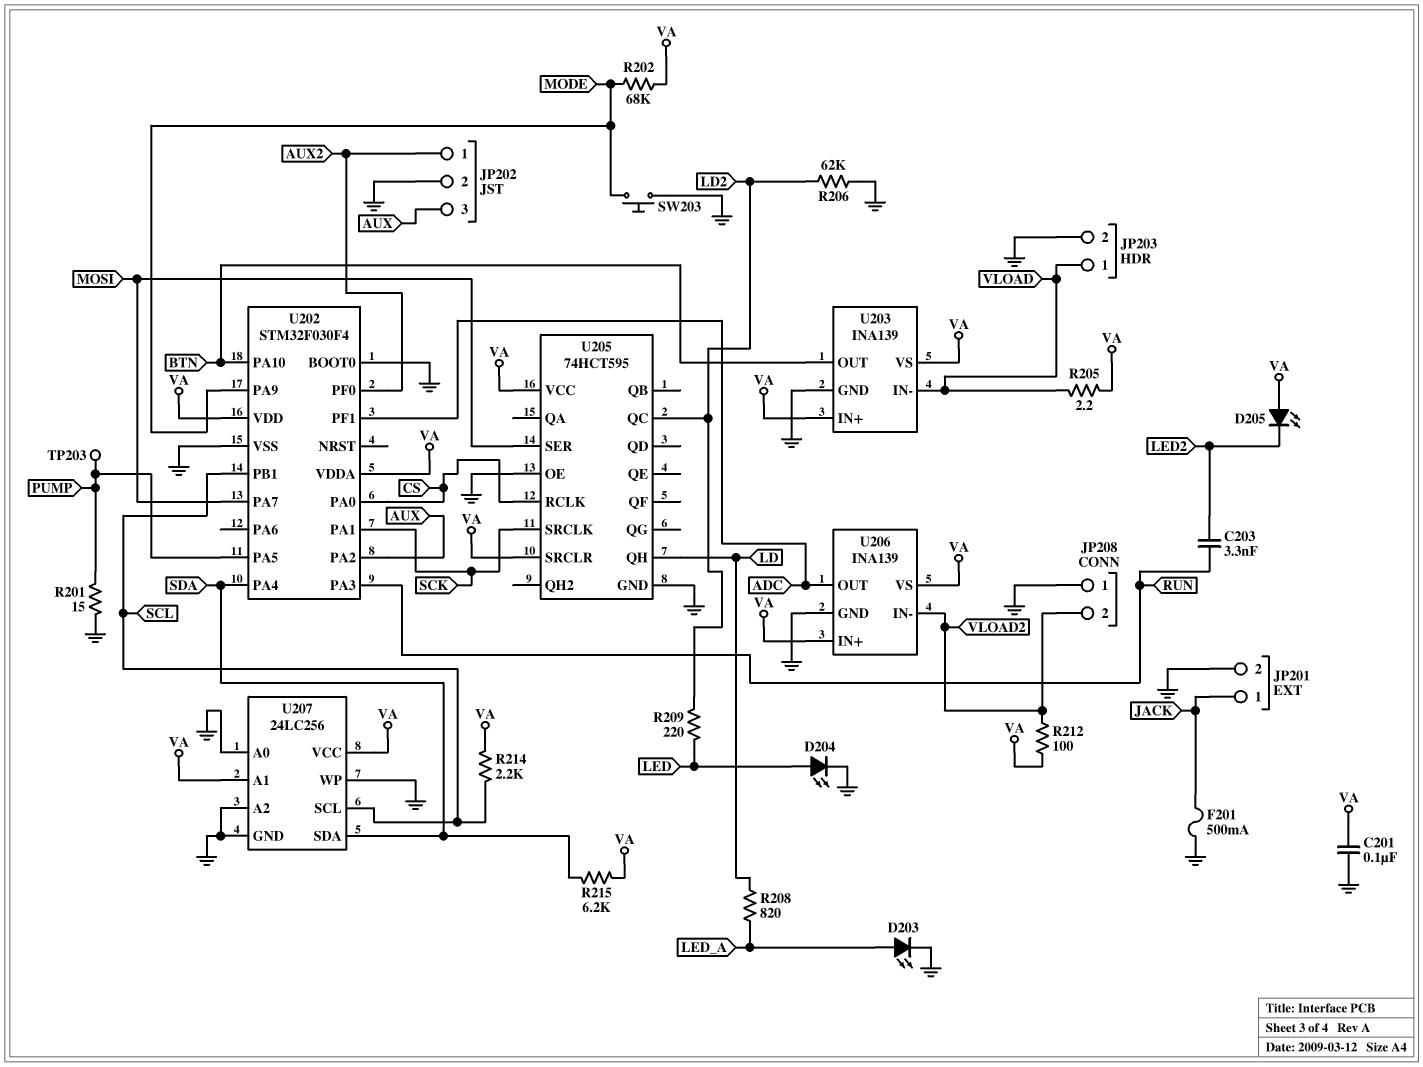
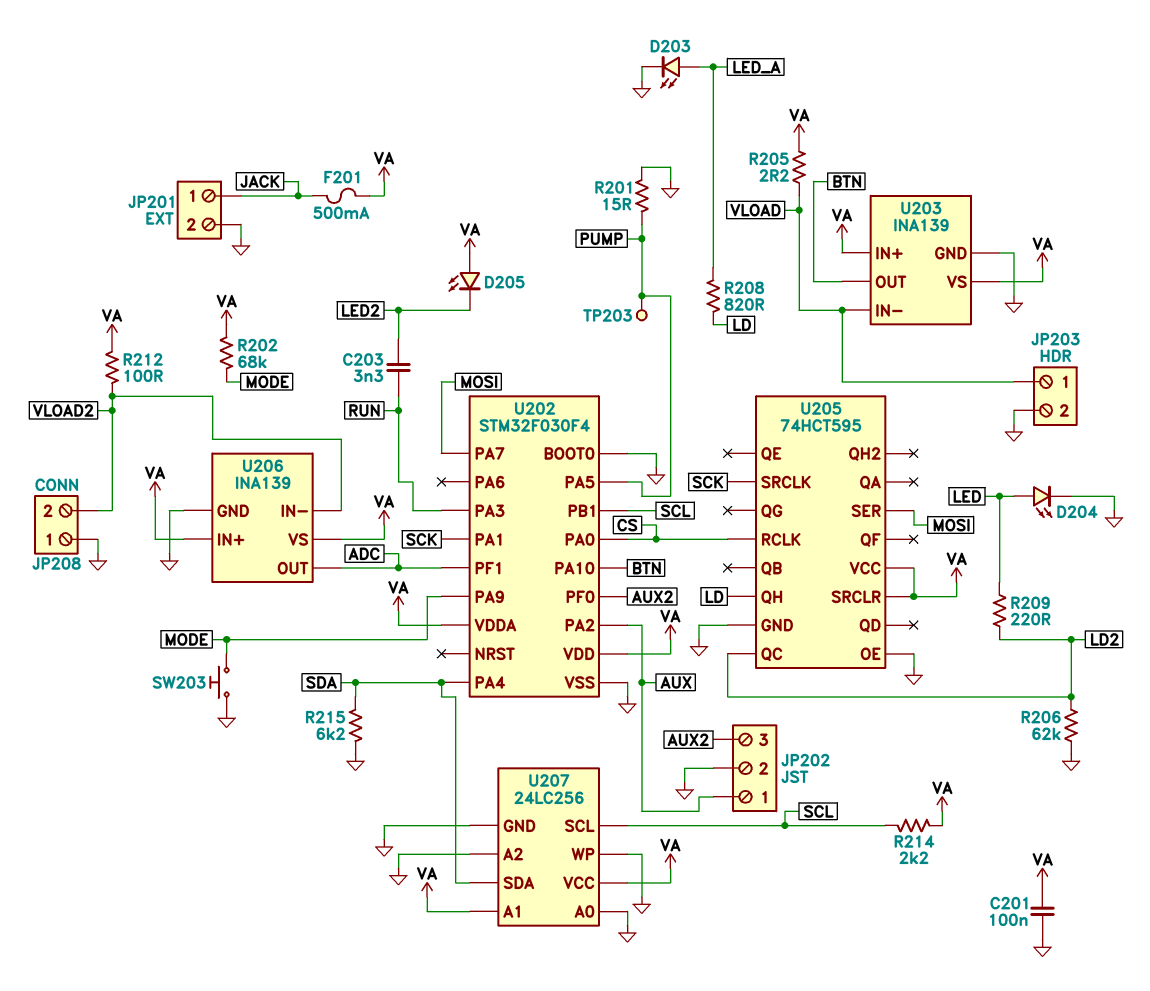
F201: 500mA (GND, JACK) -> 500mA (JACK, VA)
JP202 pin 1: AUX2 -> AUX
JP202 pin 3: AUX -> AUX2
R215: 6.2k (SDA, VA) -> 6.2k (GND, SDA)

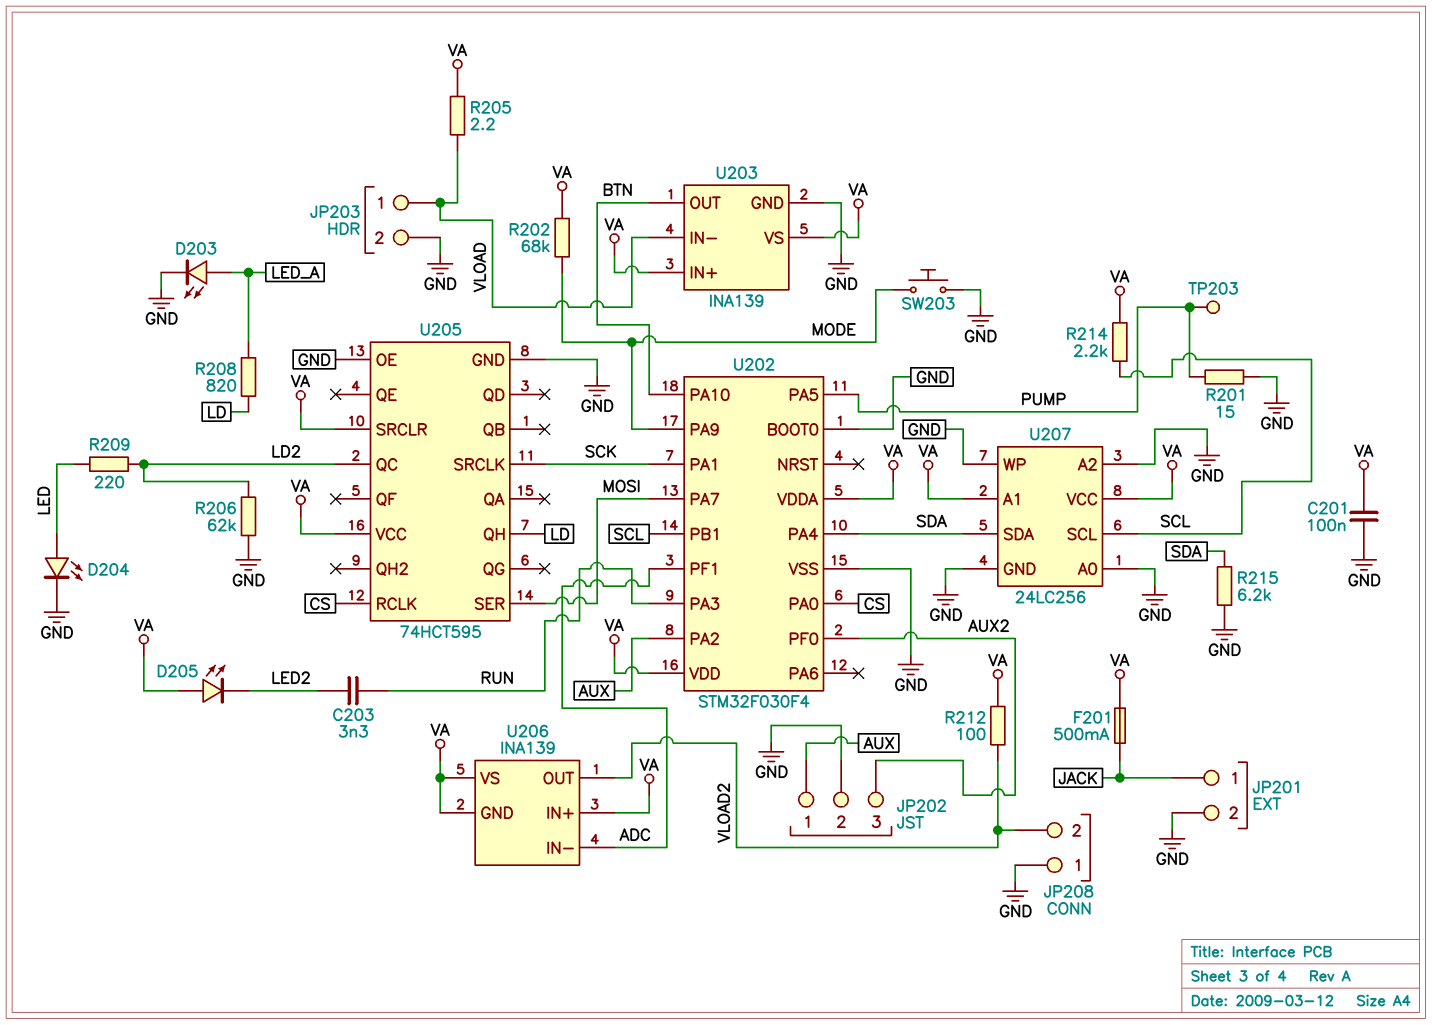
U206 pin GND: GND -> VA
U206 pin IN-: VLOAD2 -> ADC
U206 pin OUT: ADC -> VLOAD2

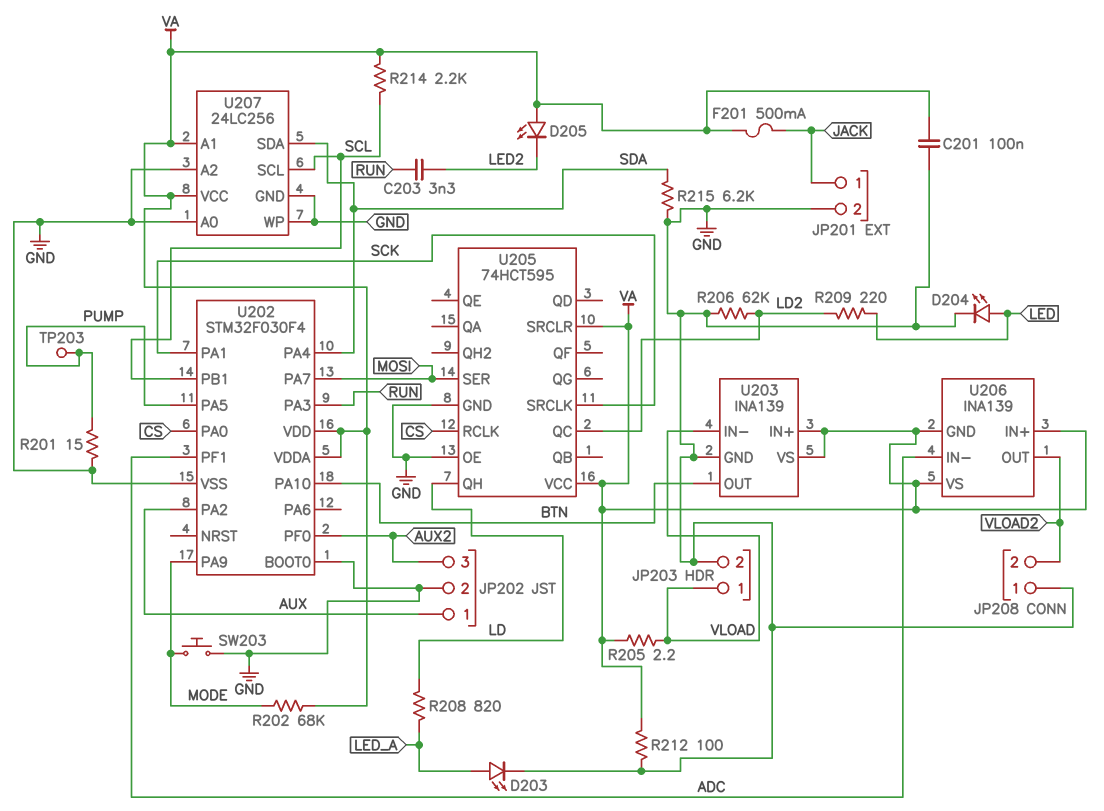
R212: 100 (VA, VLOAD2) -> 100 (GND, VA)

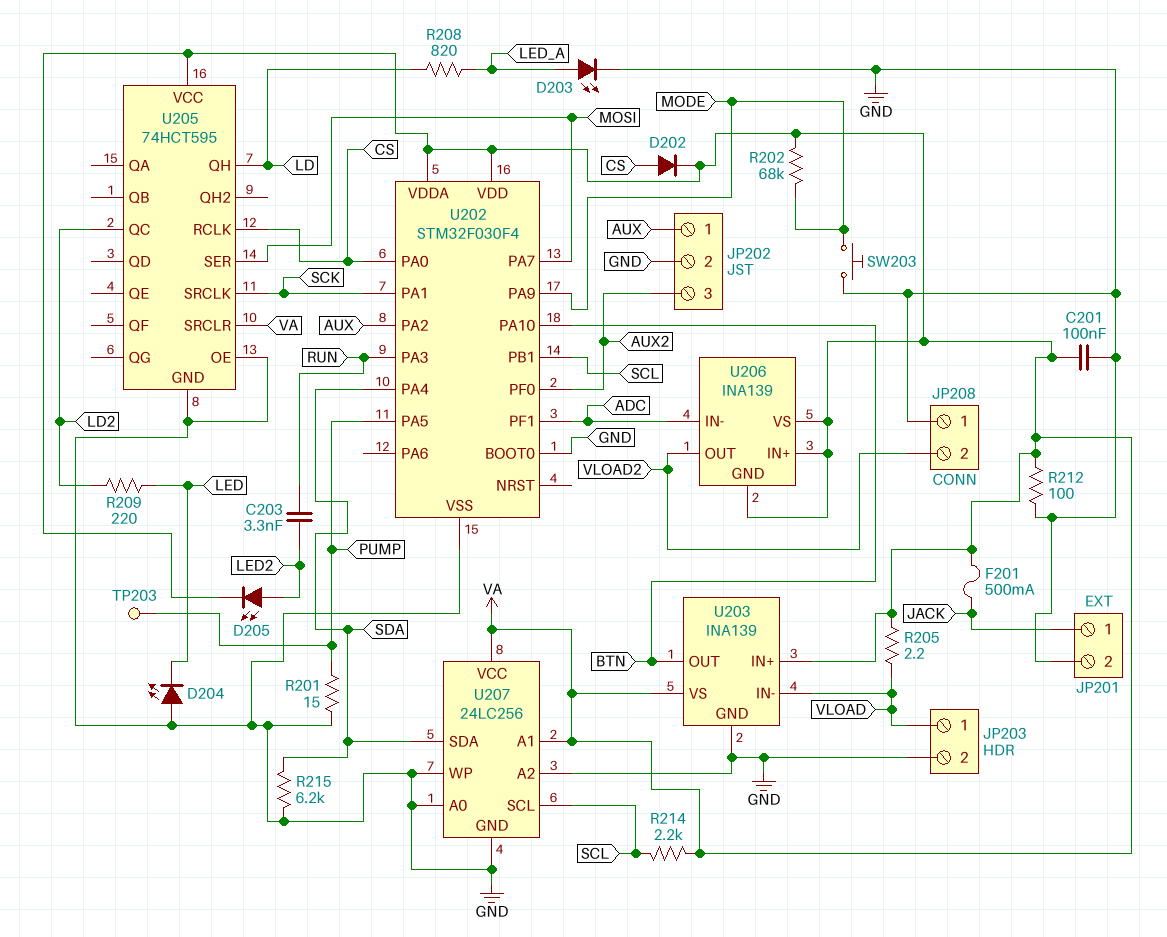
D202: none -> diode (A CS, K VA)
D204: LED (A LED, K GND) -> LED (A GND, K LED)
D205: LED (A VA, K LED2) -> LED (A LED2, K VA)
R206: 62k (GND, LD2) -> none

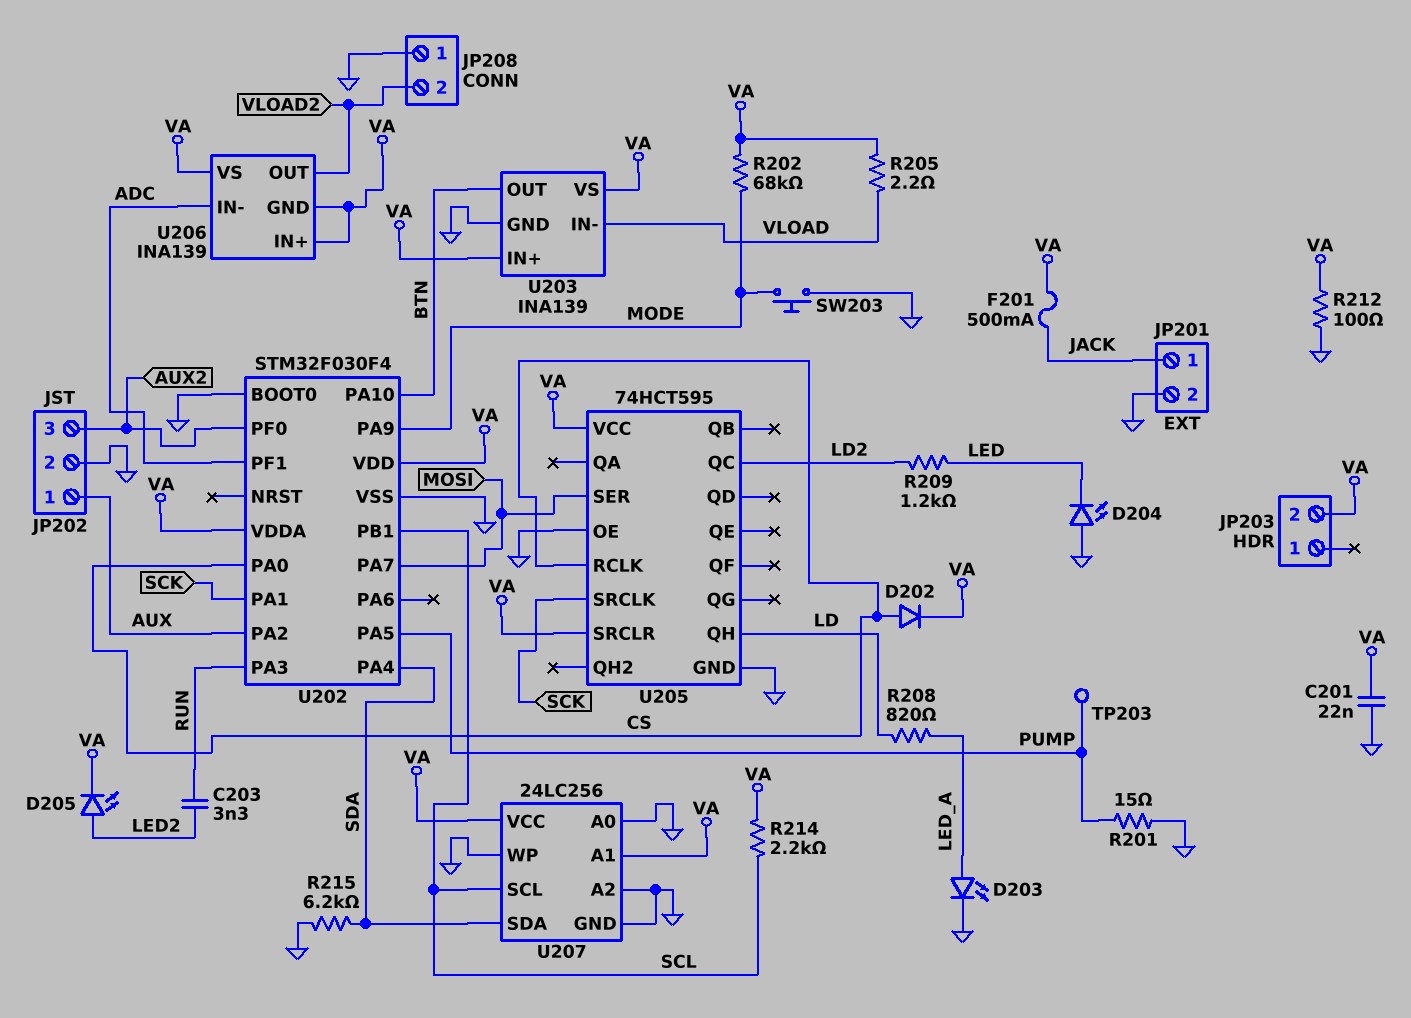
C201: 100nF (GND, VA) -> 22nF (GND, VA)
JP203 pin 1: VLOAD -> none
JP203 pin 2: GND -> VA
R209: 220 (LD2, LED) -> 1.2k (LD2, LED)

